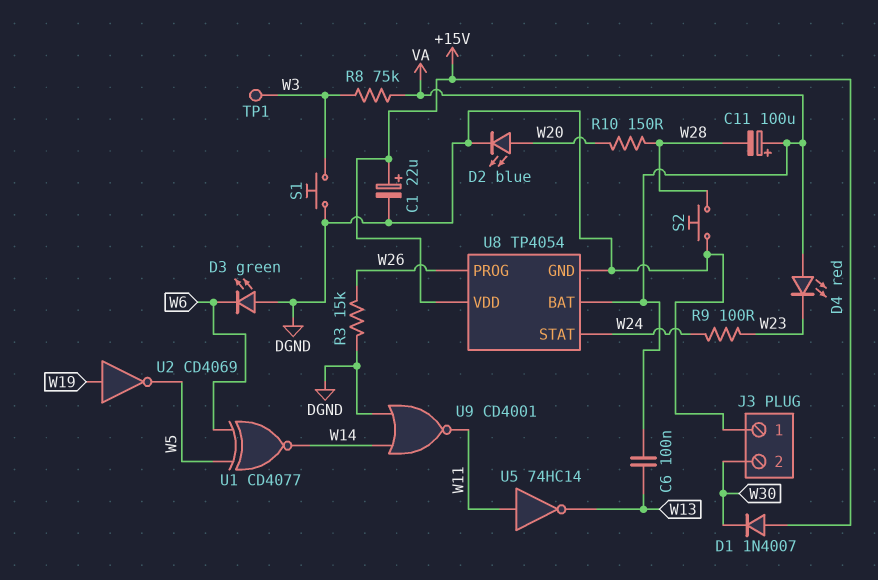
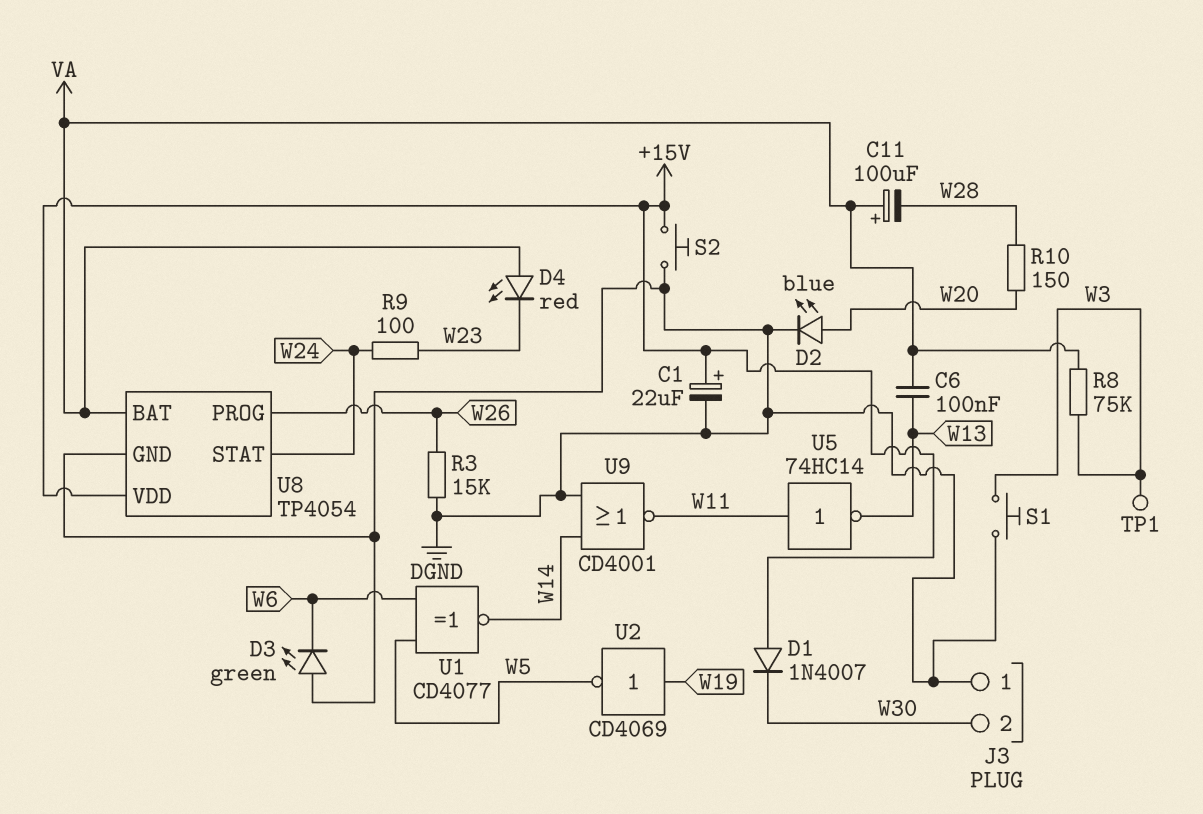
S2: button (DGND, W28) -> button (+15V, DGND)

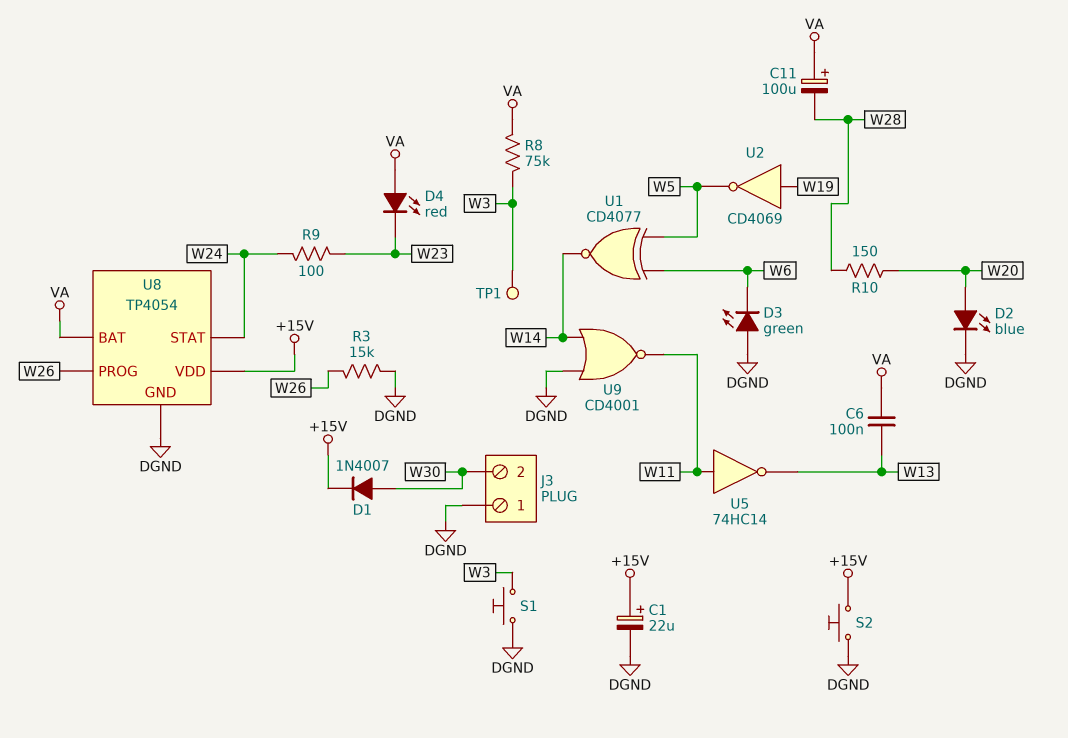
D1: diode 1N4007 (A +15V, K W30) -> diode 1N4007 (A W30, K +15V)

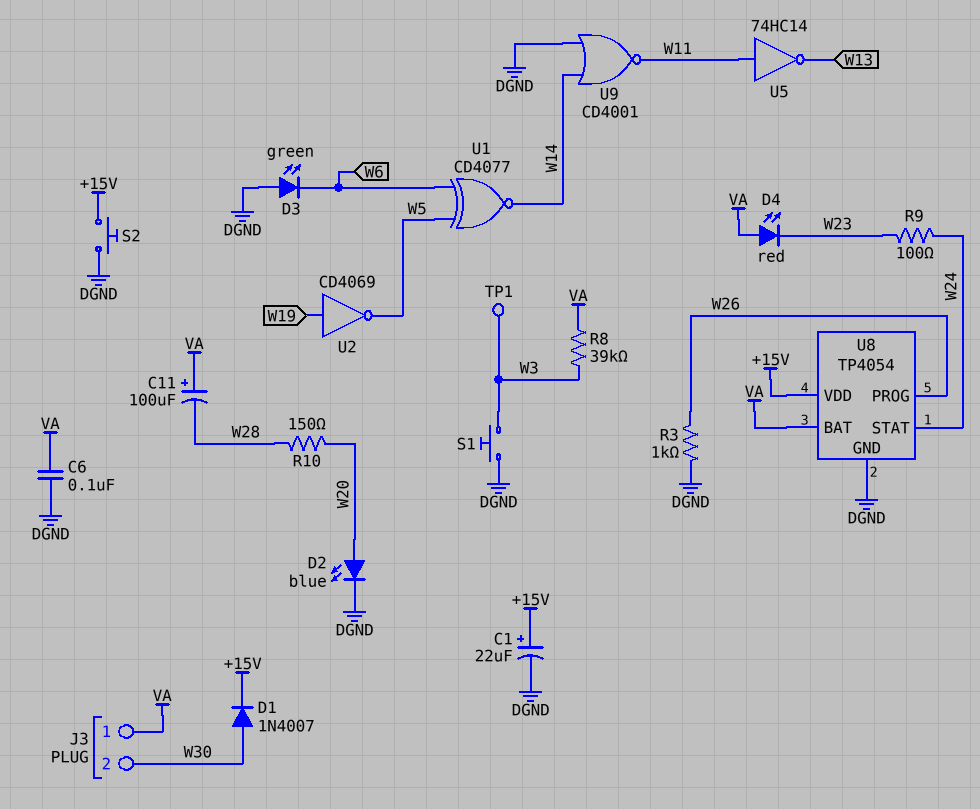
C6: 100nF (VA, W13) -> 100nF (DGND, VA)
J3 pin 1: DGND -> VA
R3: 15k (DGND, W26) -> 1k (DGND, W26)
R8: 75k (VA, W3) -> 39k (VA, W3)

